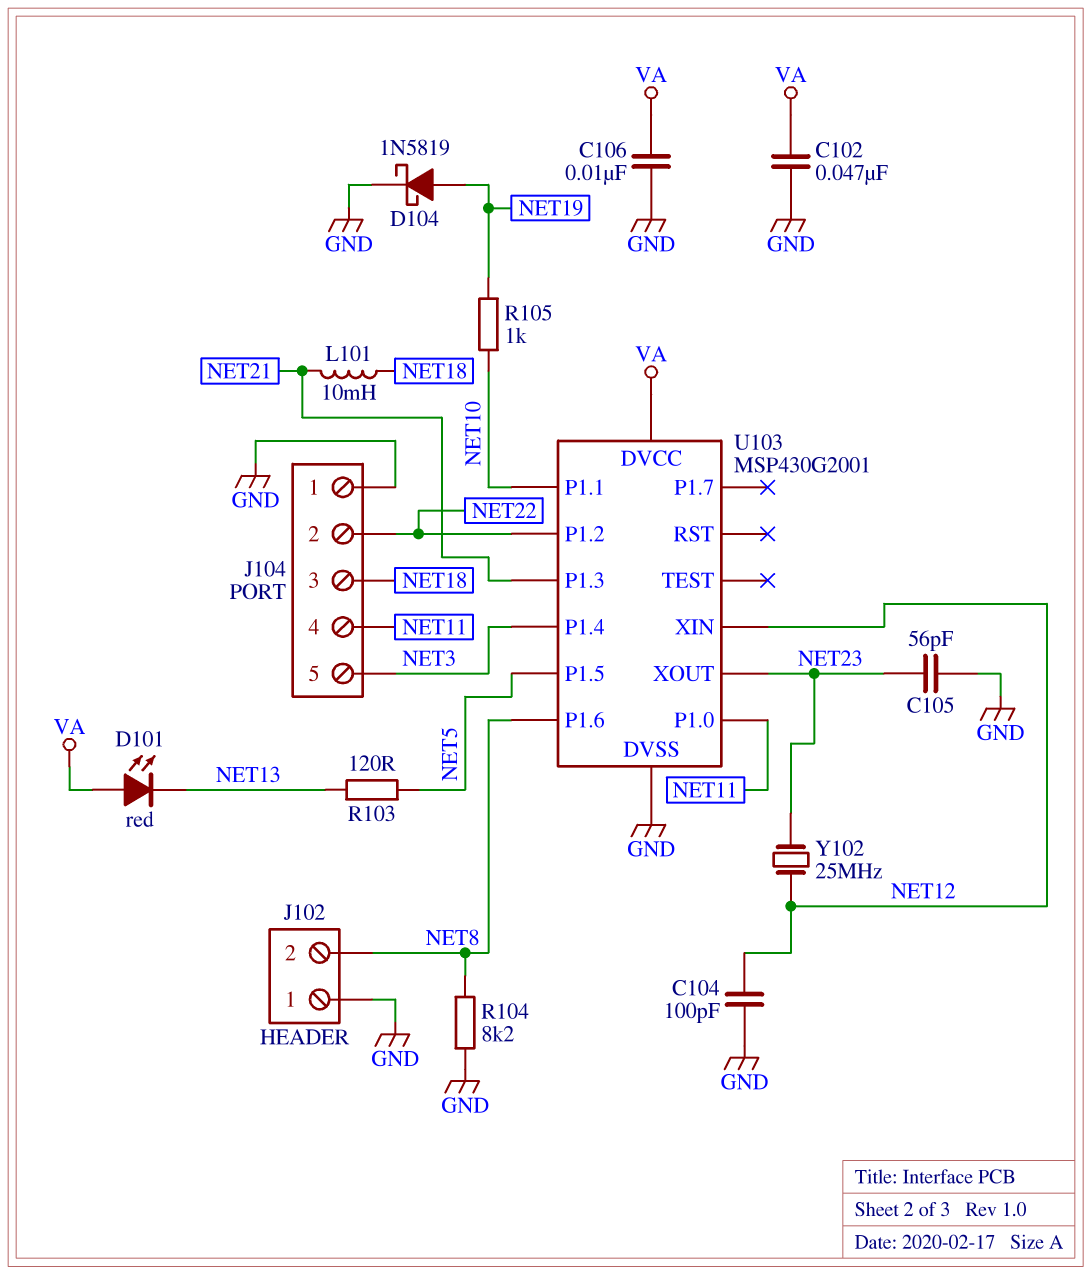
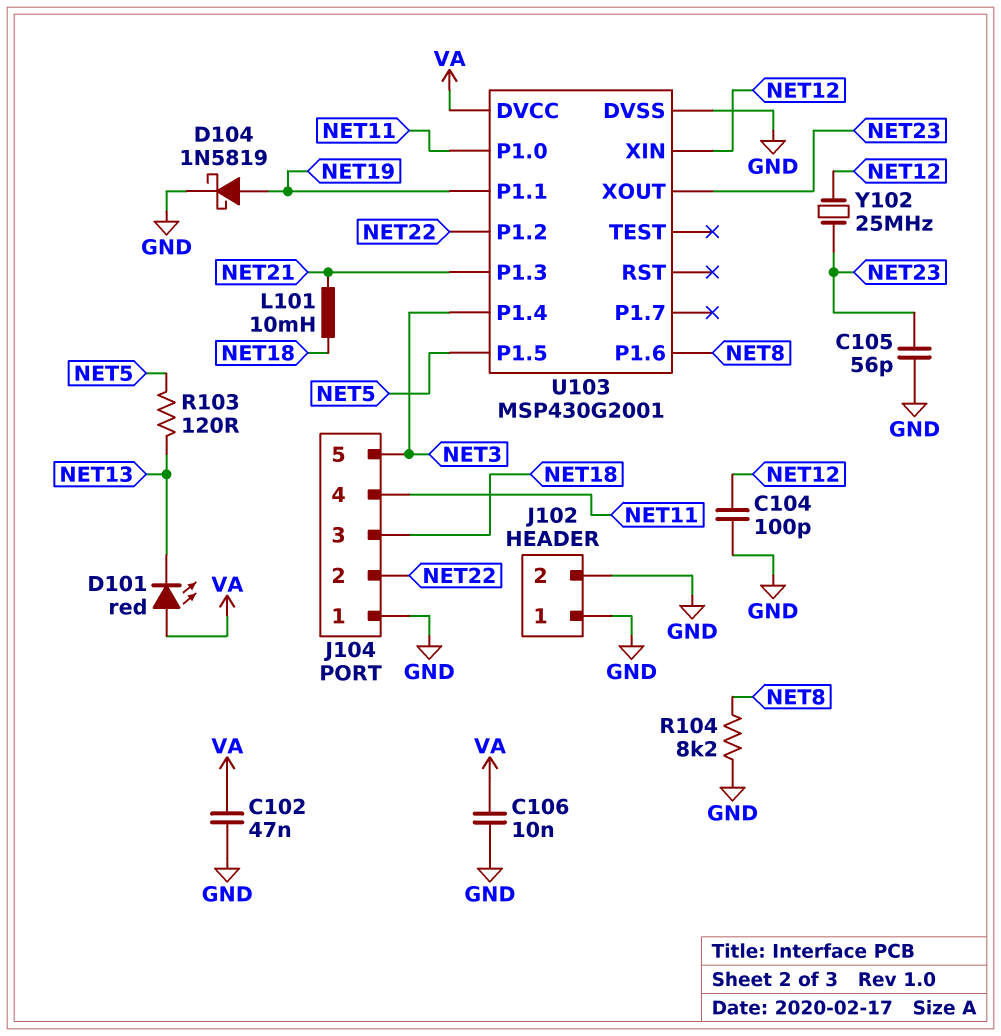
J102 pin 2: NET8 -> GND
R105: 1k (NET10, NET19) -> none
U103 pin P1.1: NET10 -> NET19

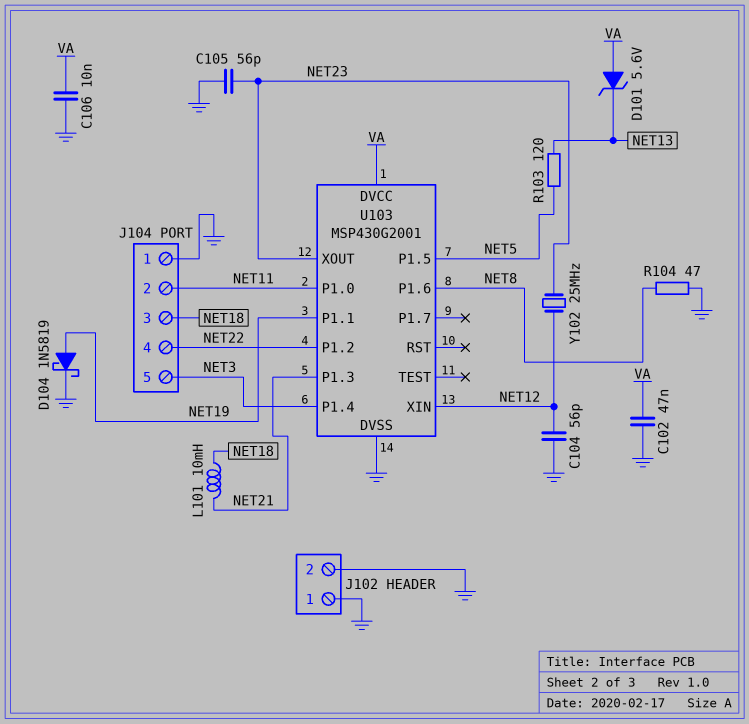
C104: 100pF (GND, NET12) -> 56pF (GND, NET12)
D101: LED red (A VA, K NET13) -> zener 5.6V (A VA, K NET13)
J104 pin 2: NET22 -> NET11
J104 pin 4: NET11 -> NET22
R104: 8.2k (GND, NET8) -> 47 (GND, NET8)

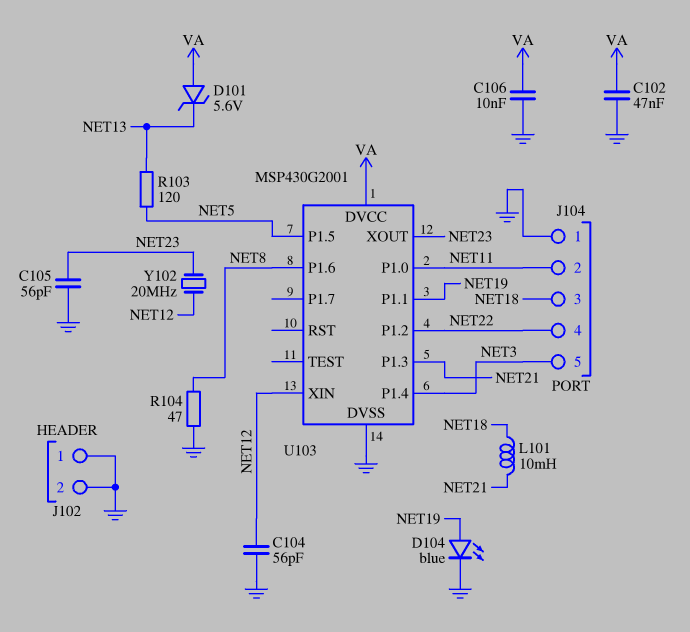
D104: schottky 1N5819 (A NET19, K GND) -> LED blue (A NET19, K GND)
Y102: 25MHz (NET12, NET23) -> 20MHz (NET12, NET23)

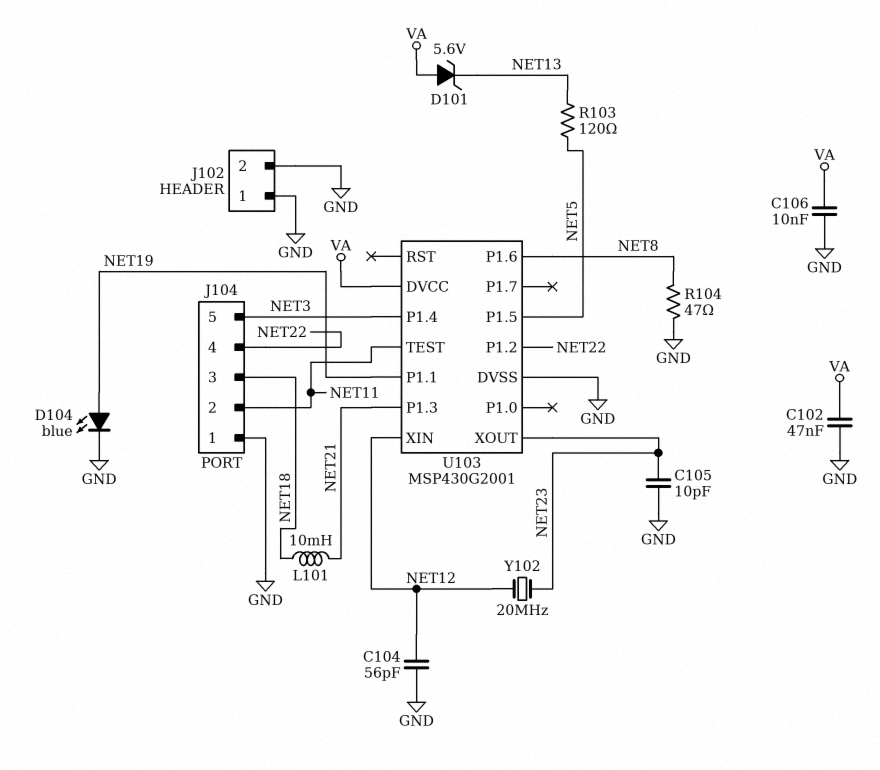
C105: 56pF (GND, NET23) -> 10pF (GND, NET23)
U103 pin P1.0: NET11 -> none
U103 pin TEST: none -> NET11

